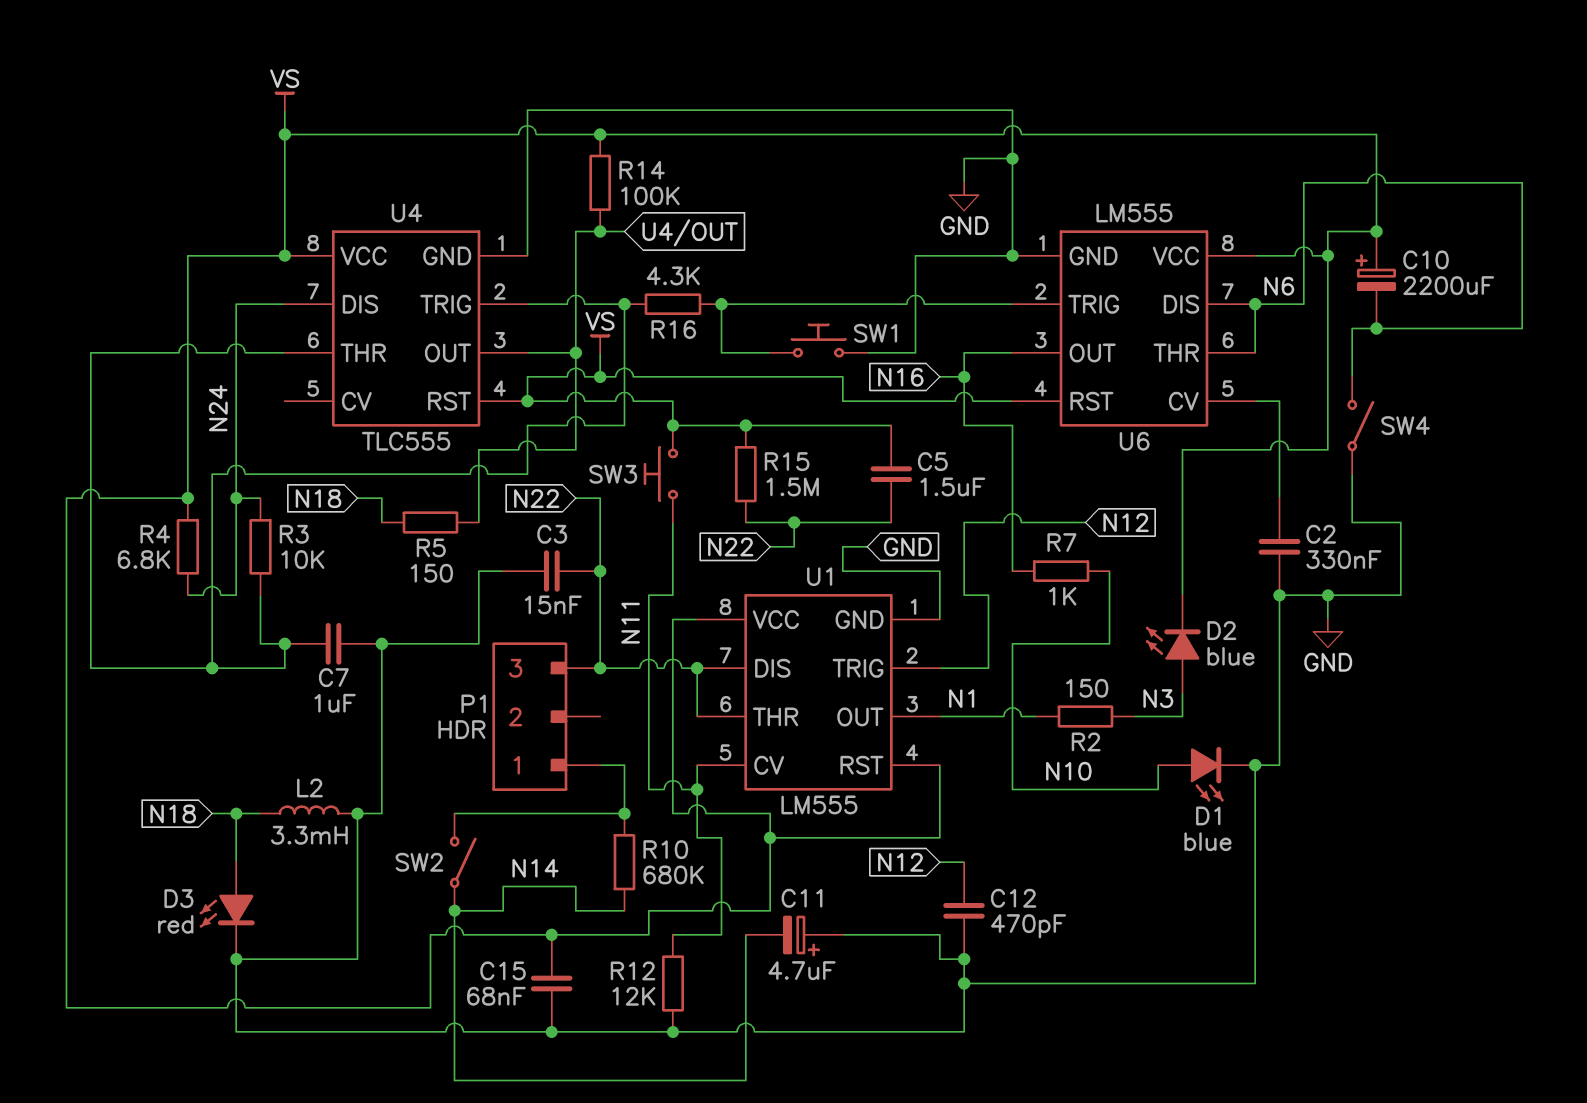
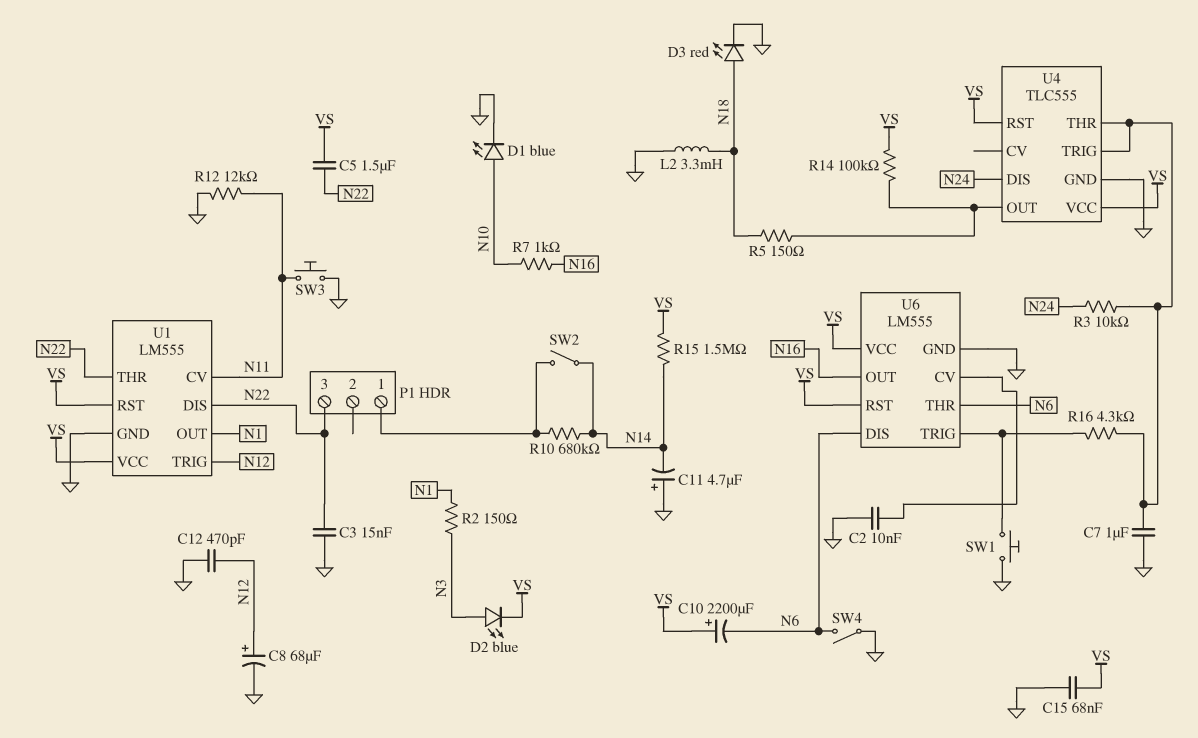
C2: 330nF (GND, U6/CV) -> 10nF (GND, U6/CV)
C8: none -> 68uF (plus N12, minus GND)
R4: 6.8k (N24, VS) -> none
R15: 1.5M (N22, VS) -> 1.5M (N14, VS)
SW3: button (N11, VS) -> button (GND, N11)

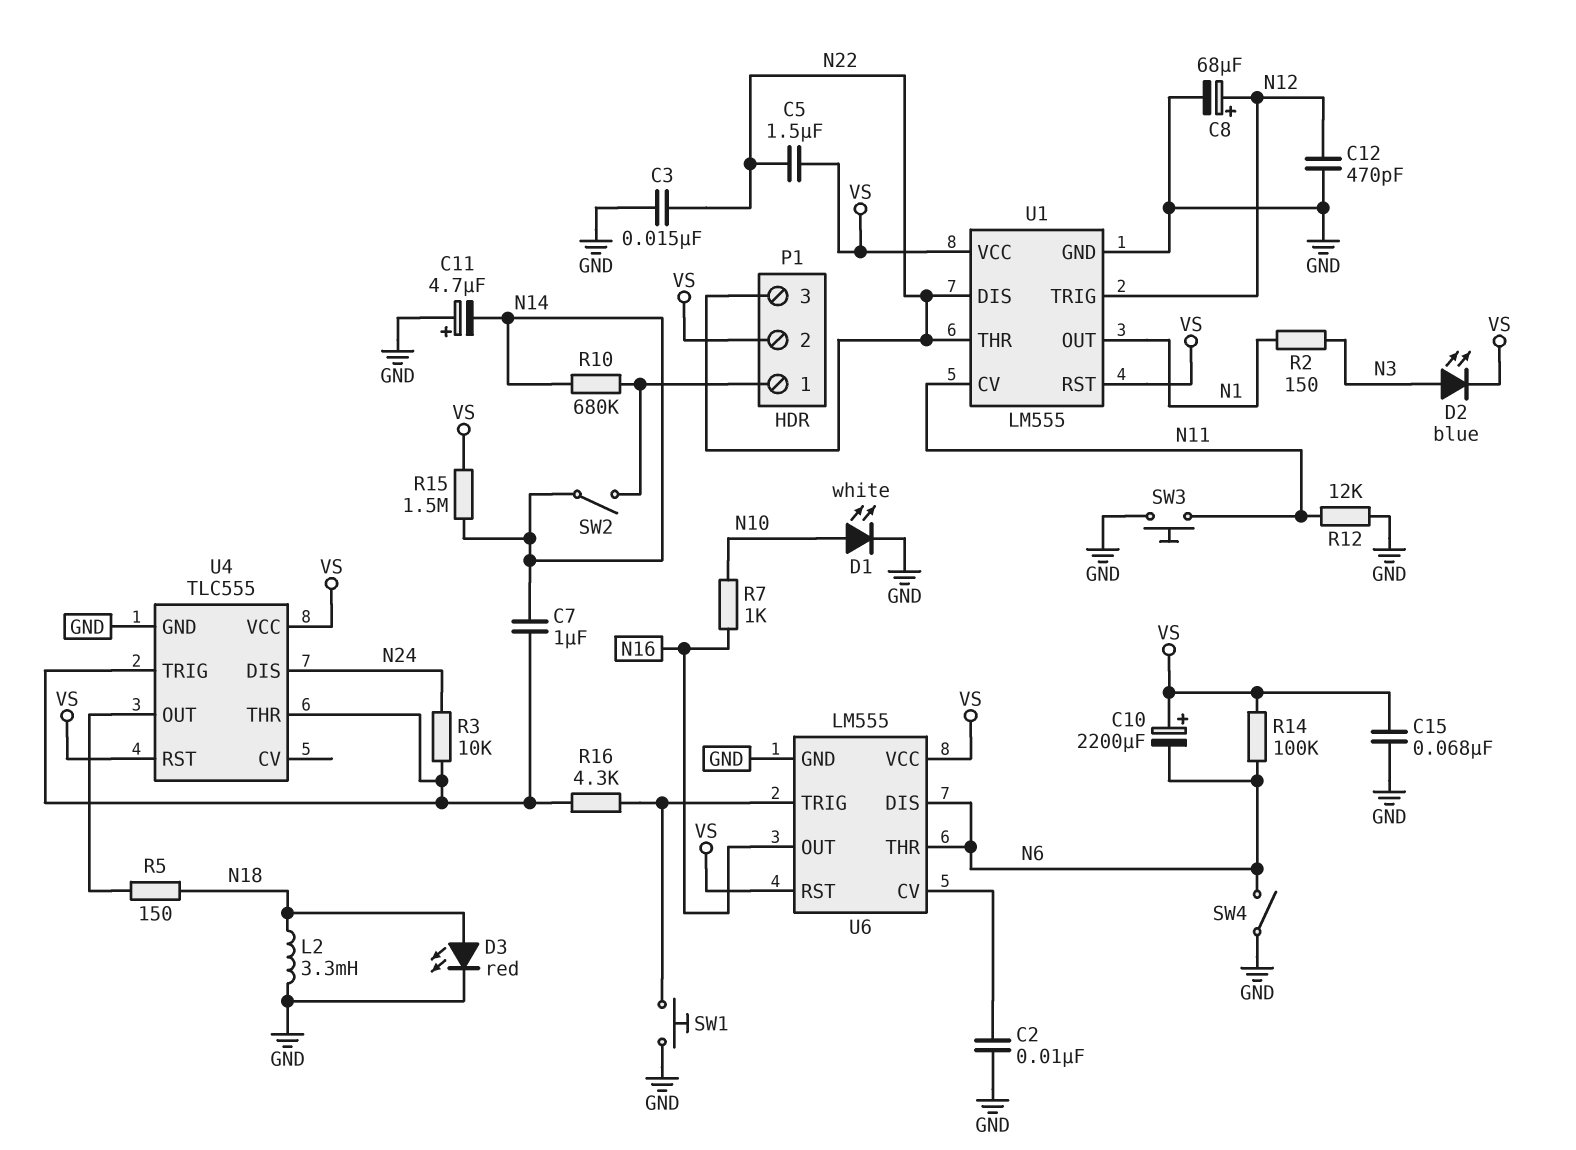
C7: 1uF (GND, U4/THR) -> 1uF (N14, U4/THR)
D1: LED blue (A N10, K GND) -> LED white (A N10, K GND)
P1 pin 2: none -> VS
R14: 100k (U4/OUT, VS) -> 100k (N6, VS)

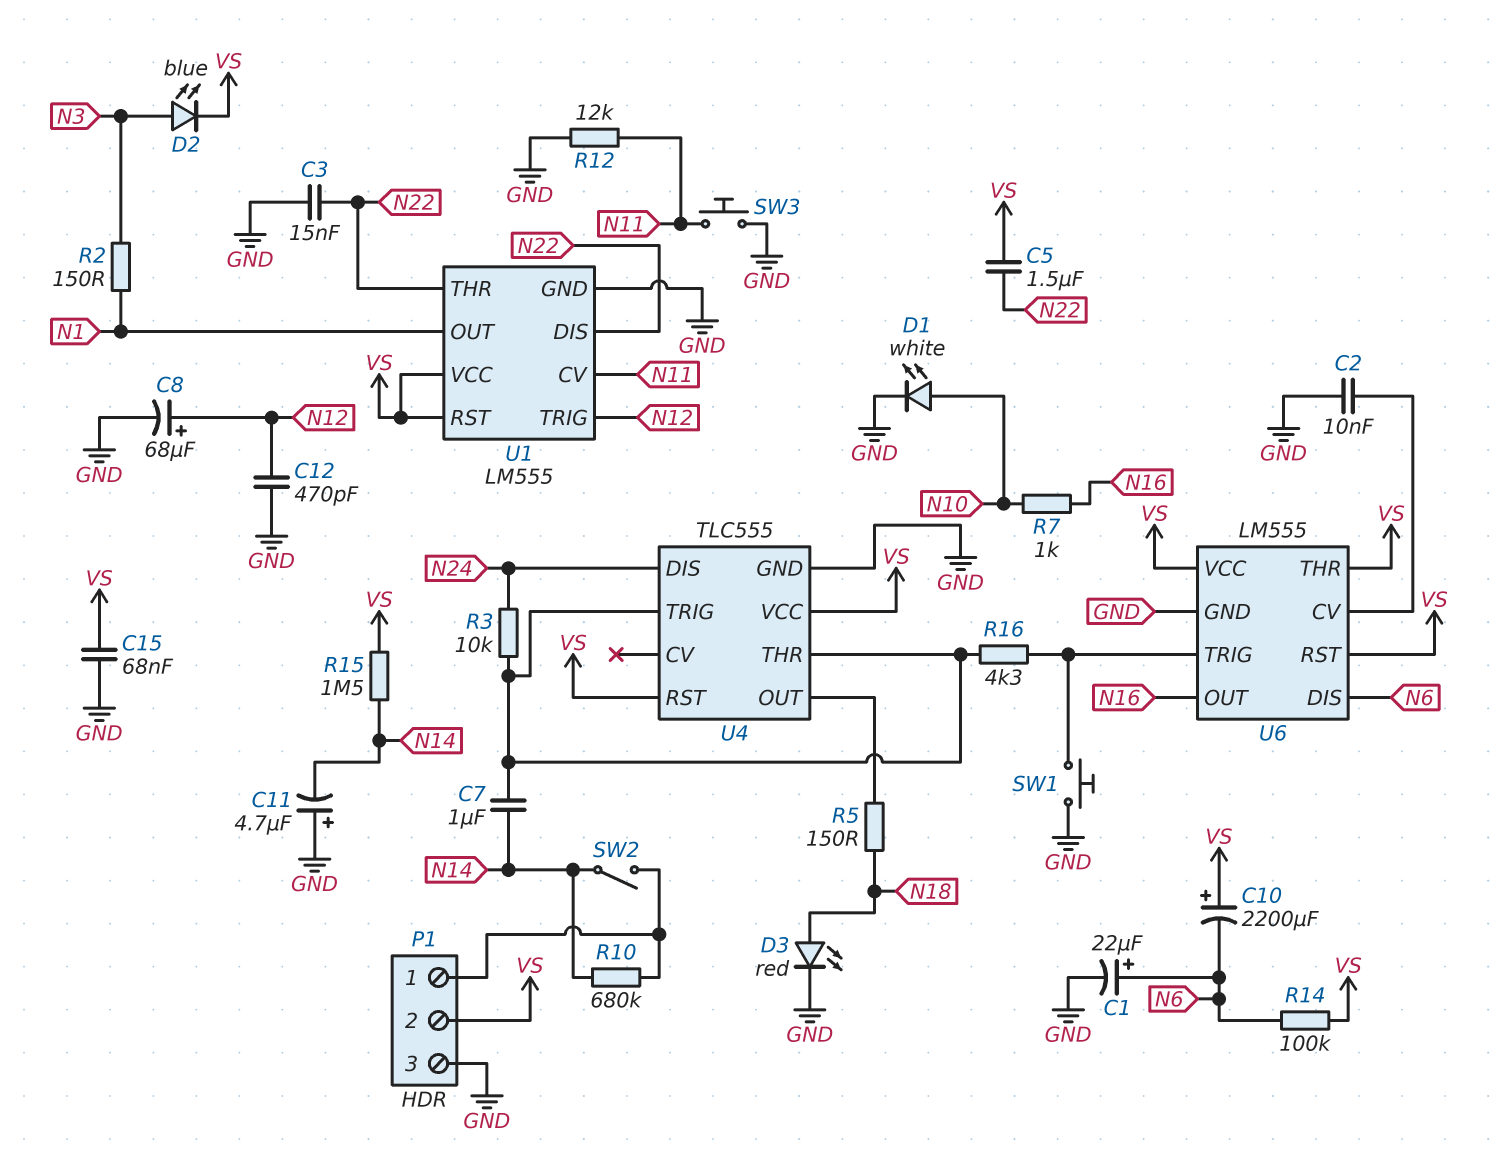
C1: none -> 22uF (plus N6, minus GND)
L2: 3.3mH (GND, N18) -> none
P1 pin 3: N22 -> GND
SW4: switch (GND, N6) -> none
U6 pin THR: N6 -> VS

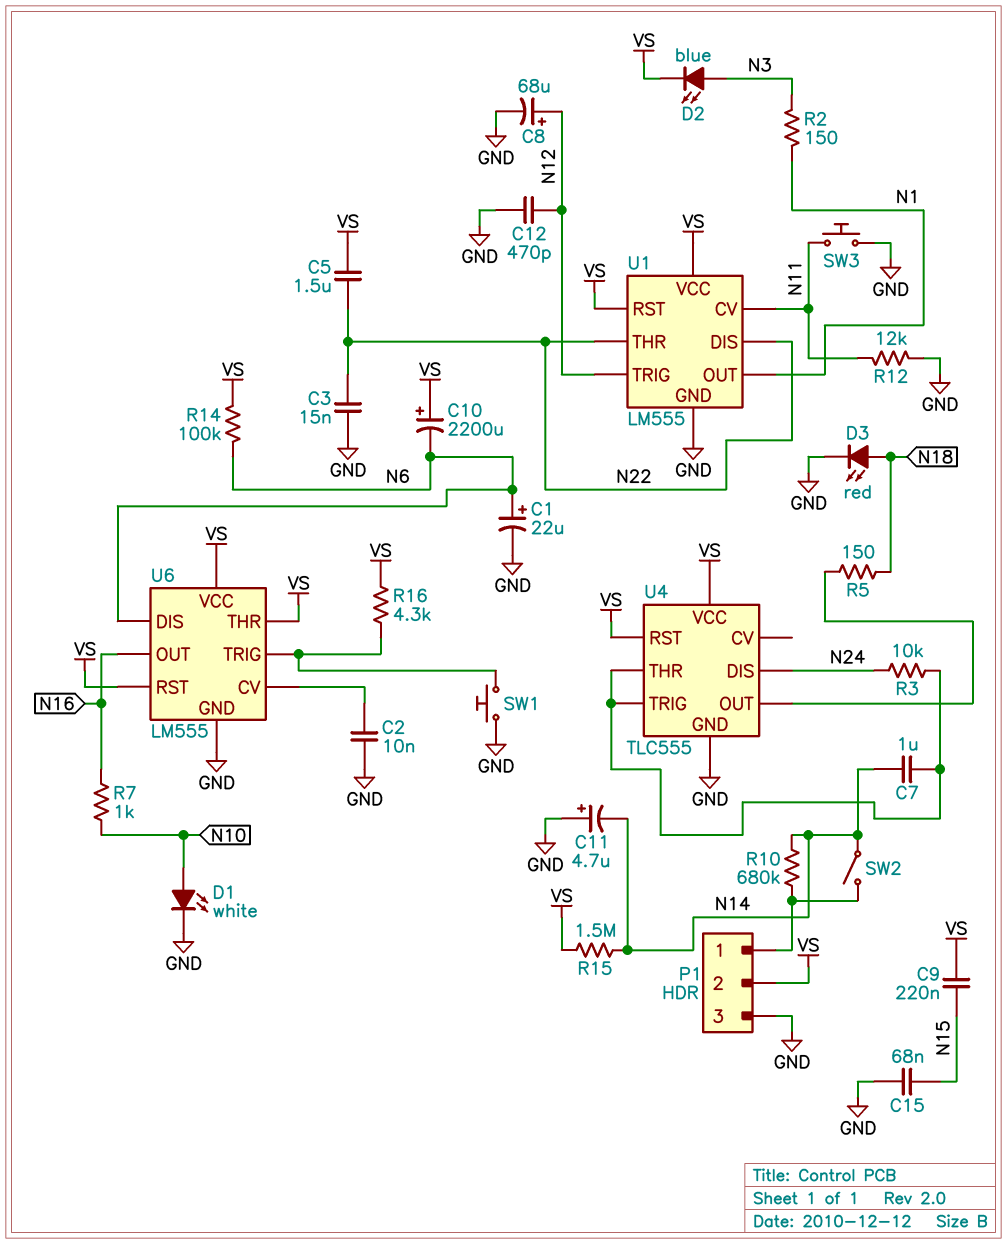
C9: none -> 220nF (N15, VS)
C15: 68nF (GND, VS) -> 68nF (GND, N15)
R16: 4.3k (U4/THR, U6/TRIG) -> 4.3k (U6/TRIG, VS)

